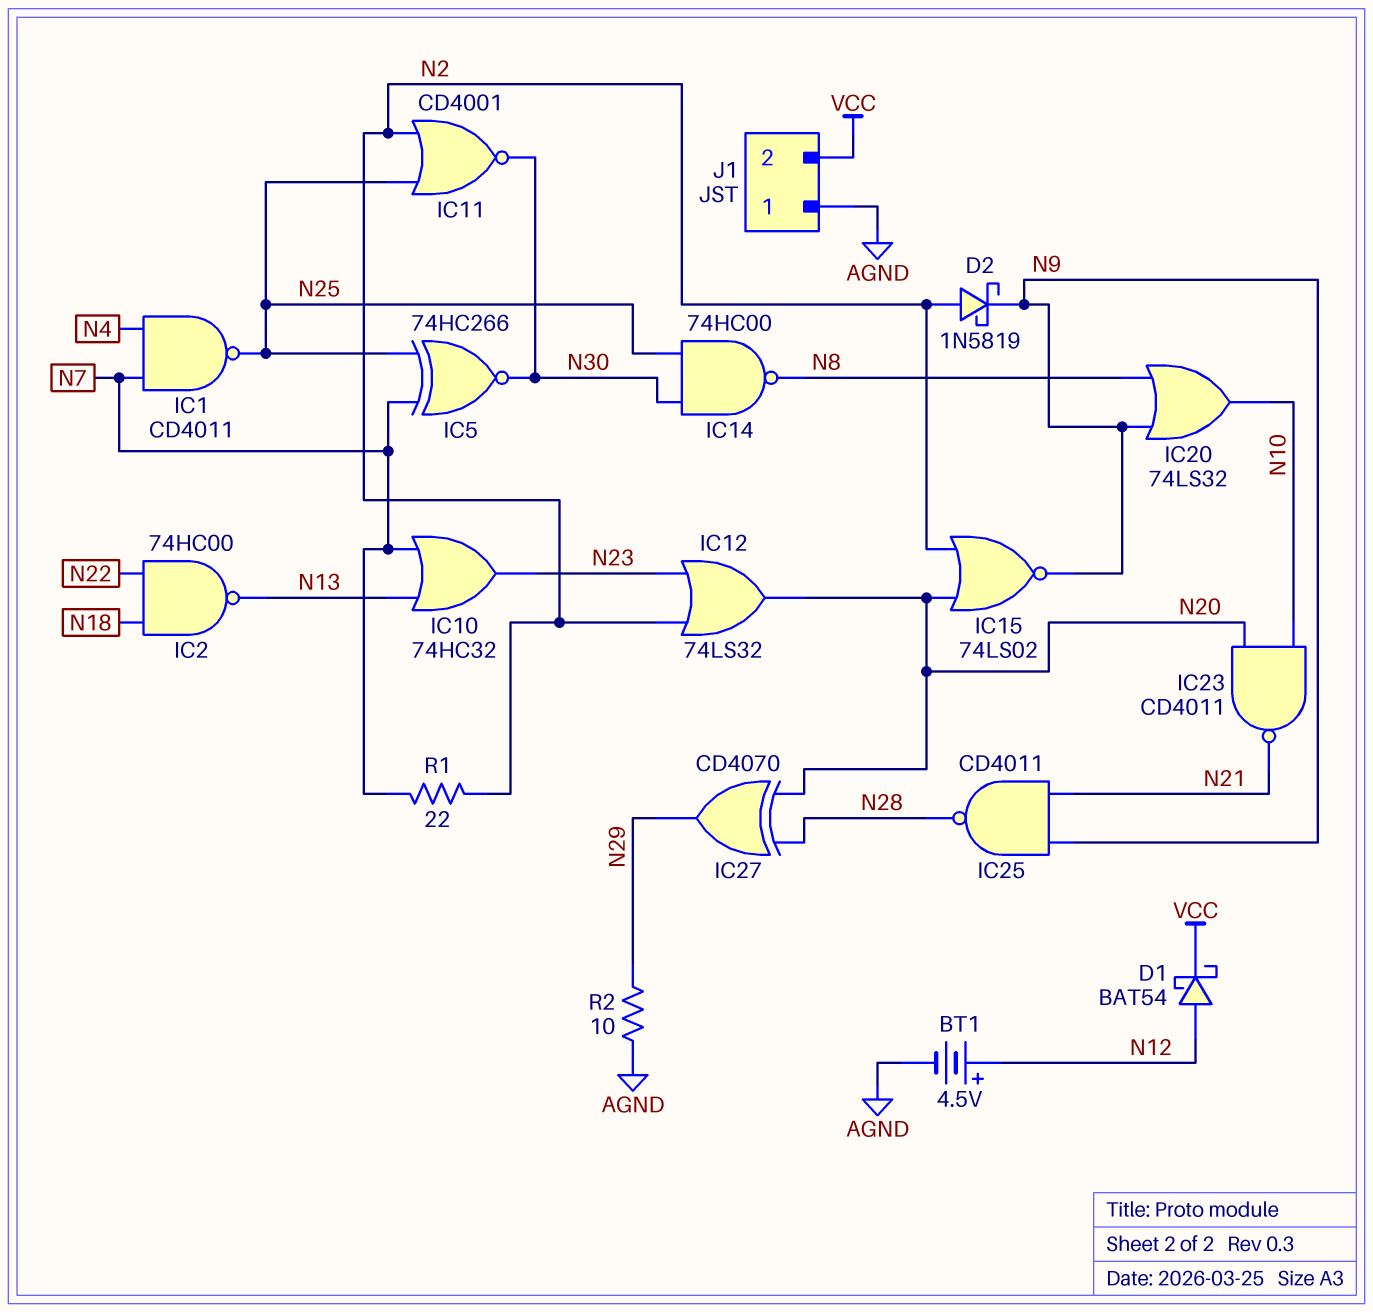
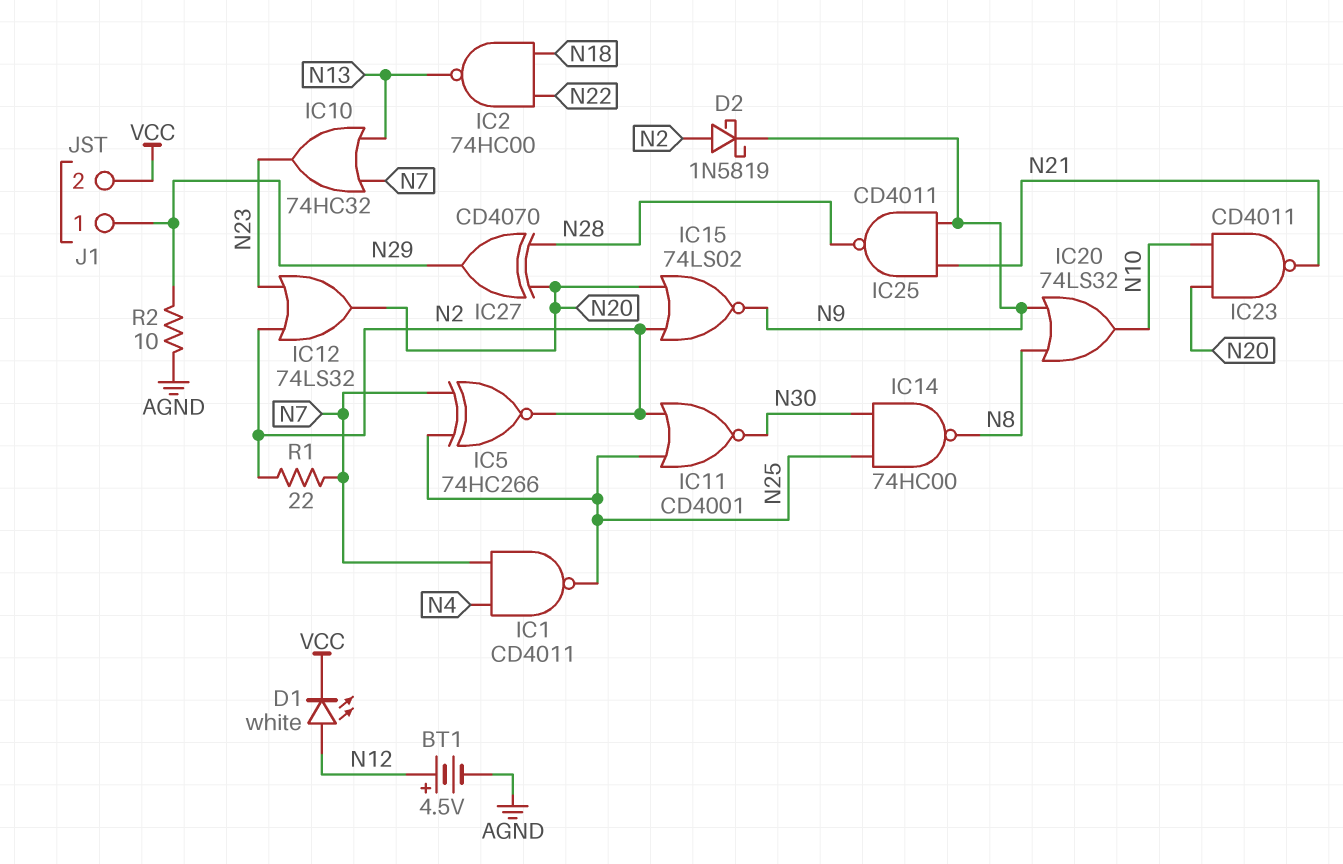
D1: schottky BAT54 (A N12, K VCC) -> LED white (A N12, K VCC)
IC5: XNOR 74HC266 (in N7, in N25, out N30) -> XNOR 74HC266 (in N7, in N25, out N2)
J1 pin 1: AGND -> N29

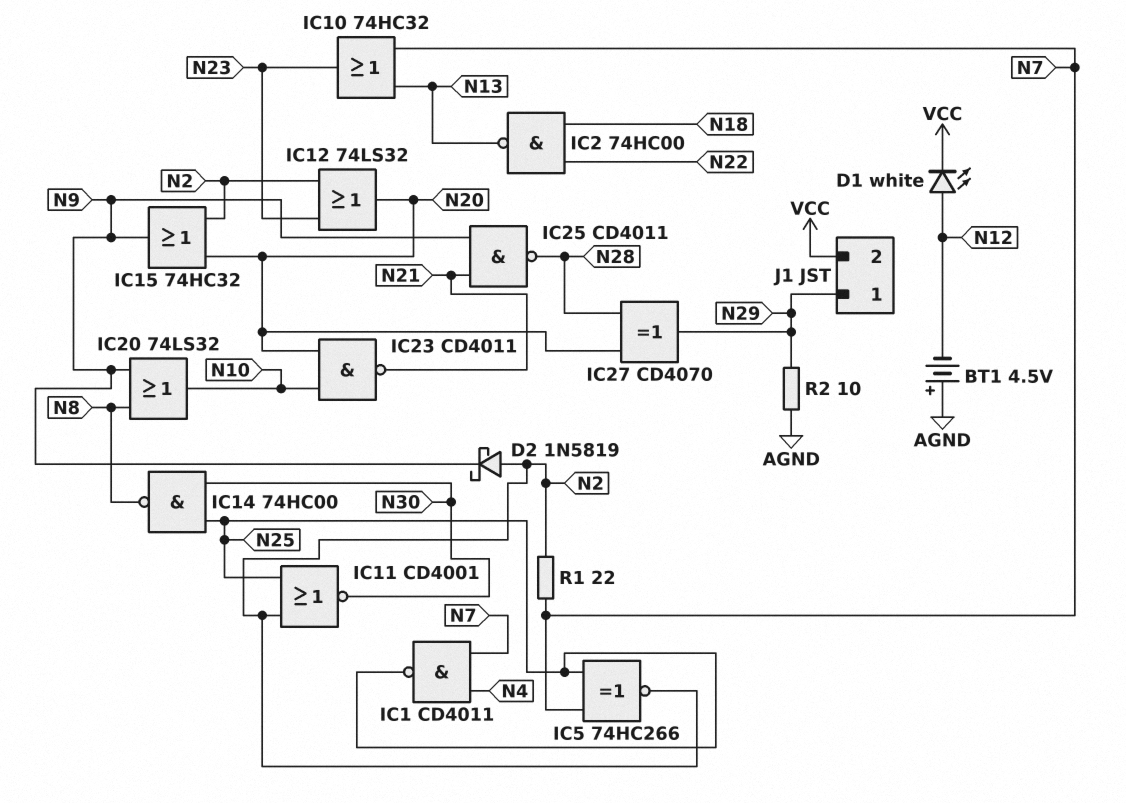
BT1: 4.5V (plus N12, minus AGND) -> 4.5V (plus AGND, minus N12)
IC15: NOR 74LS02 (in N2, in N20, out N9) -> OR 74HC32 (in N2, in N20, out N9)

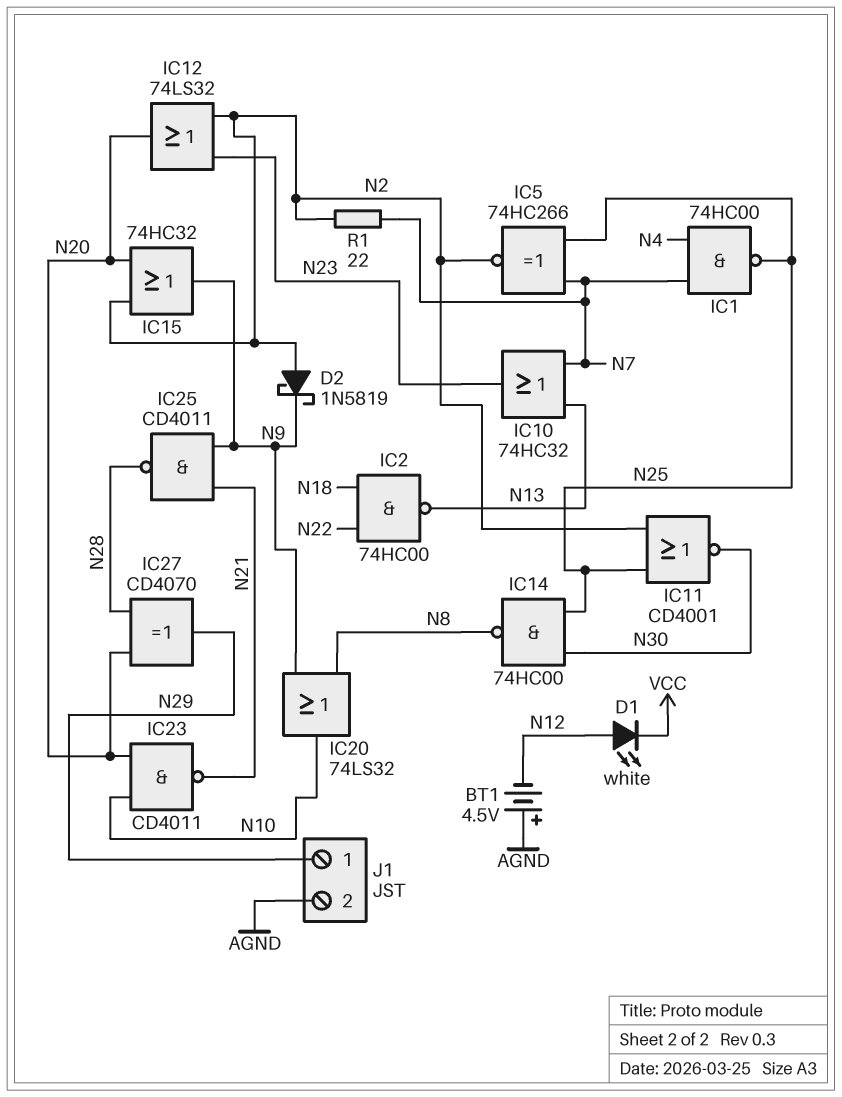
IC1: NAND CD4011 (in N4, in N7, out N25) -> NAND 74HC00 (in N4, in N7, out N25)
J1 pin 2: VCC -> AGND
R2: 10 (AGND, N29) -> none

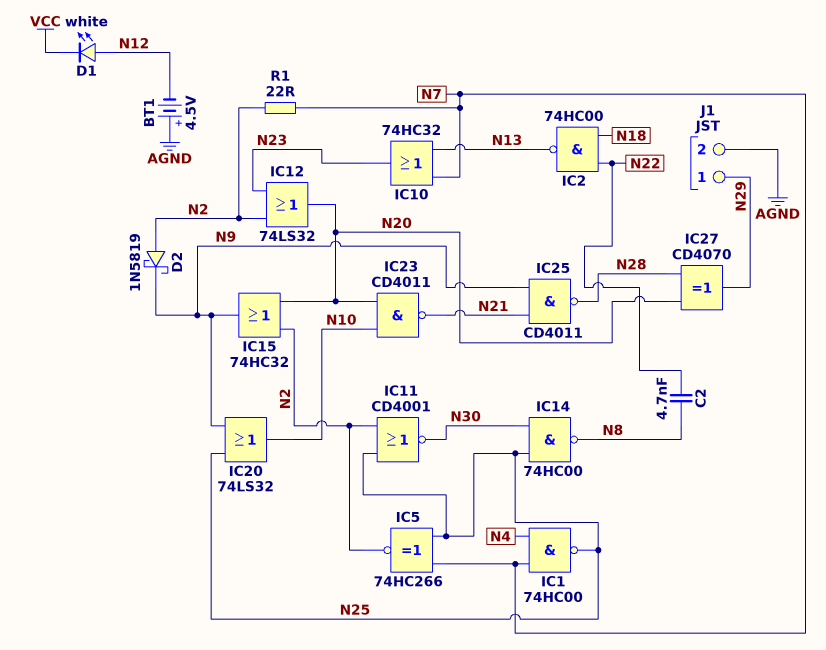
C2: none -> 4.7nF (N8, N22)
IC20: OR 74LS32 (in N8, in N9, out N10) -> OR 74LS32 (in N9, in N25, out N10)

